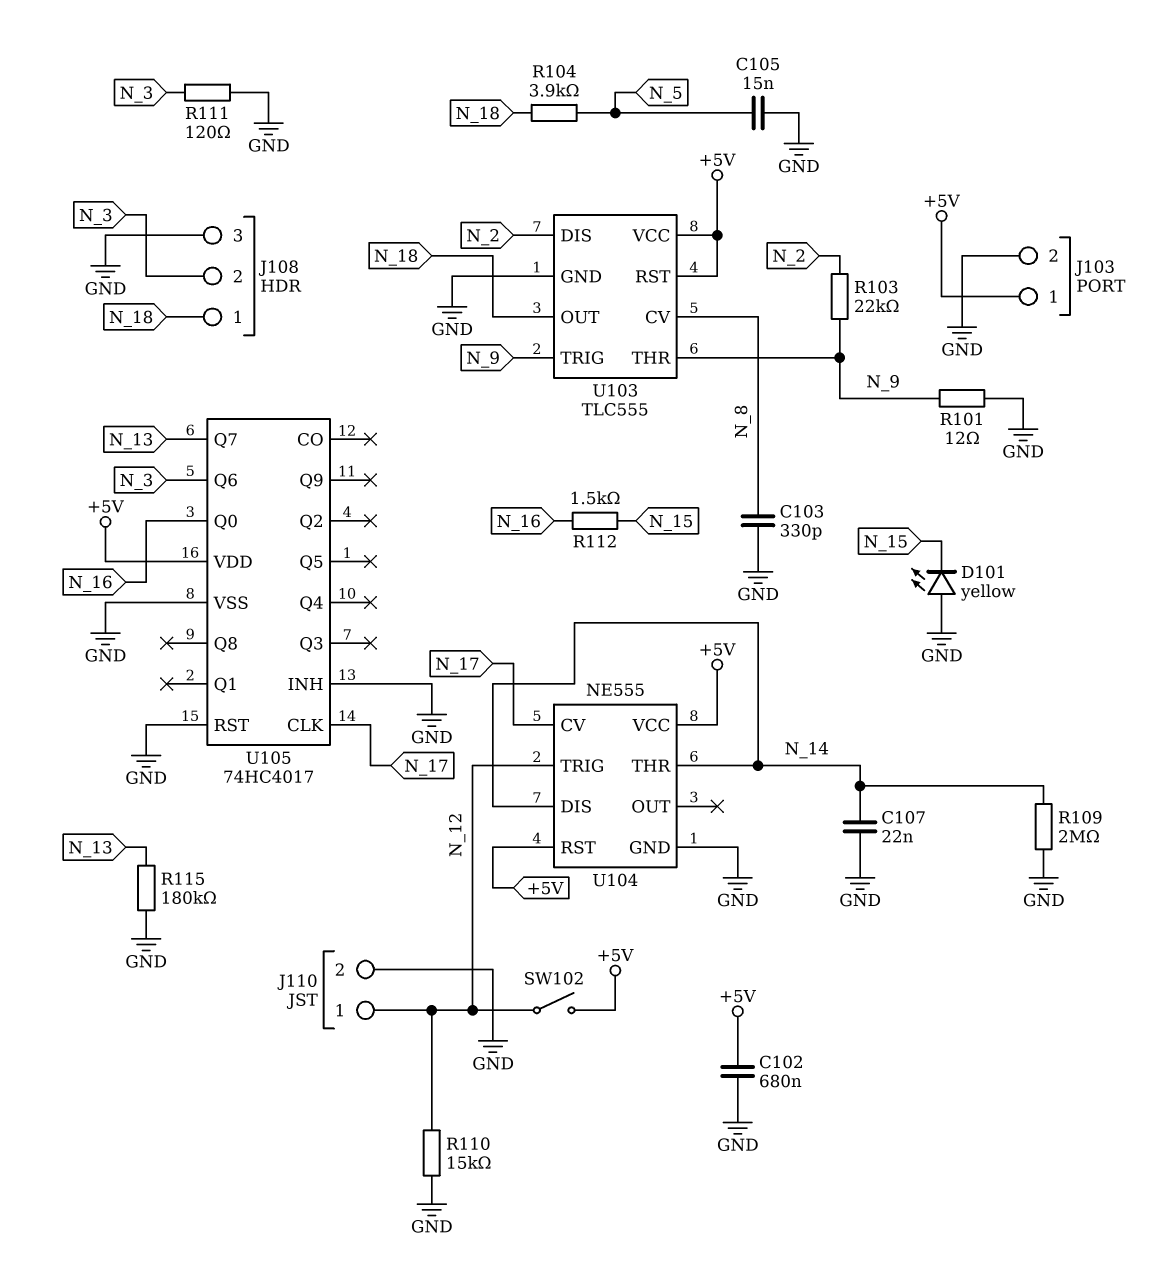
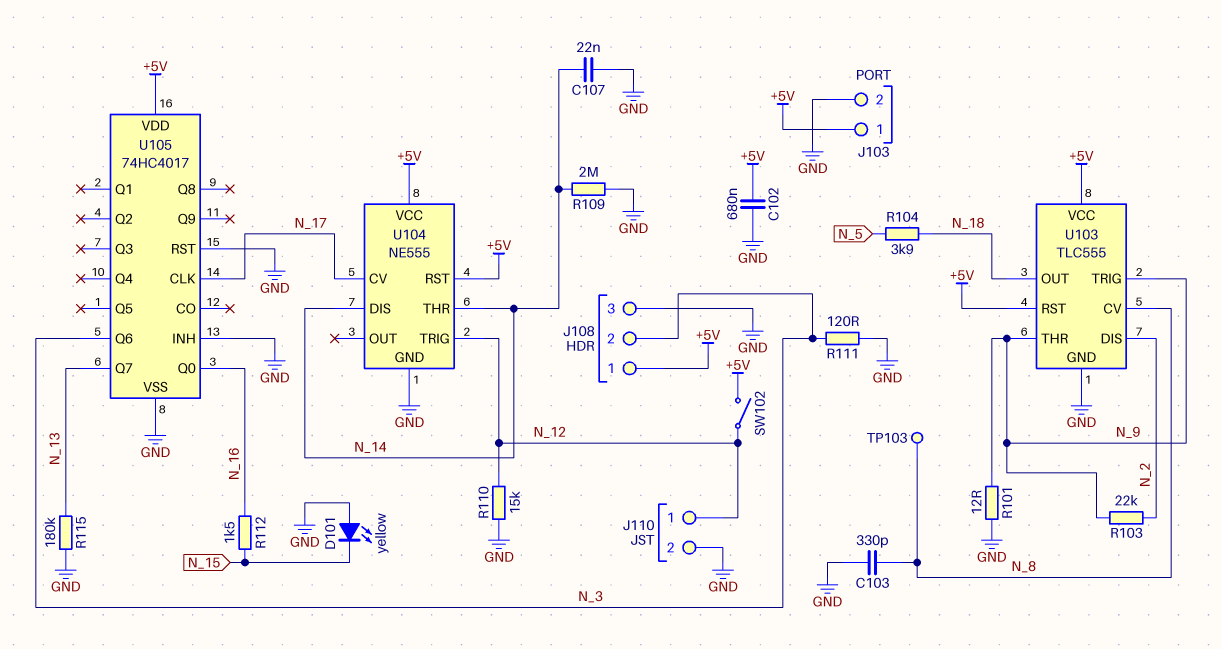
C105: 15nF (GND, N_5) -> none
J108 pin 1: N_18 -> +5V
TP103: none -> test point (N_8)

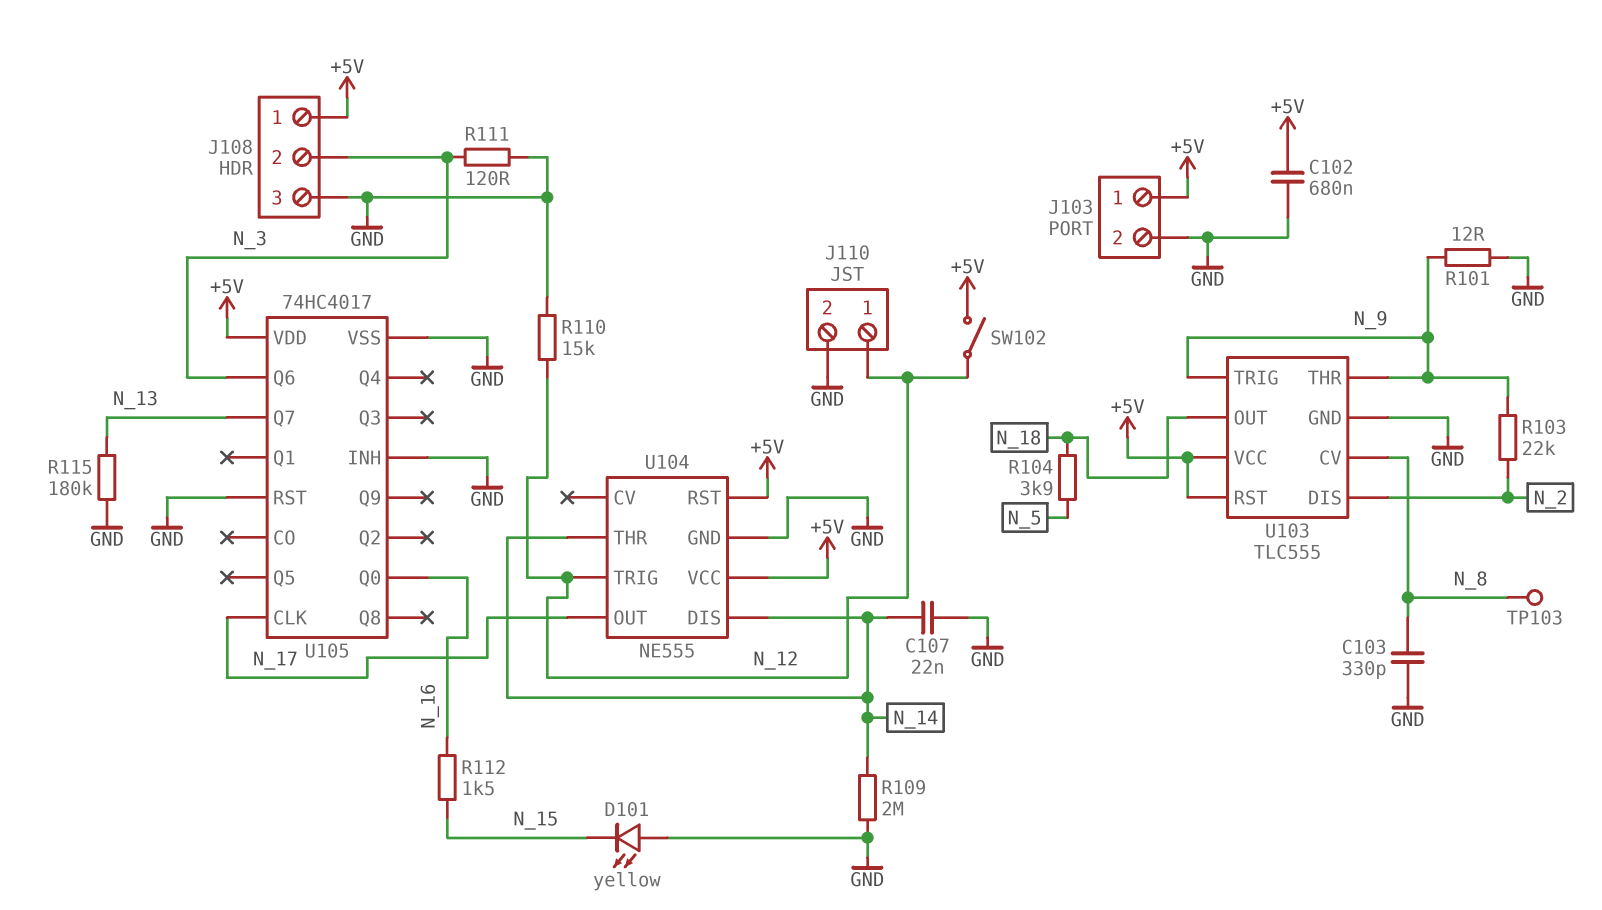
U104 pin CV: N_17 -> none
U104 pin OUT: none -> N_17

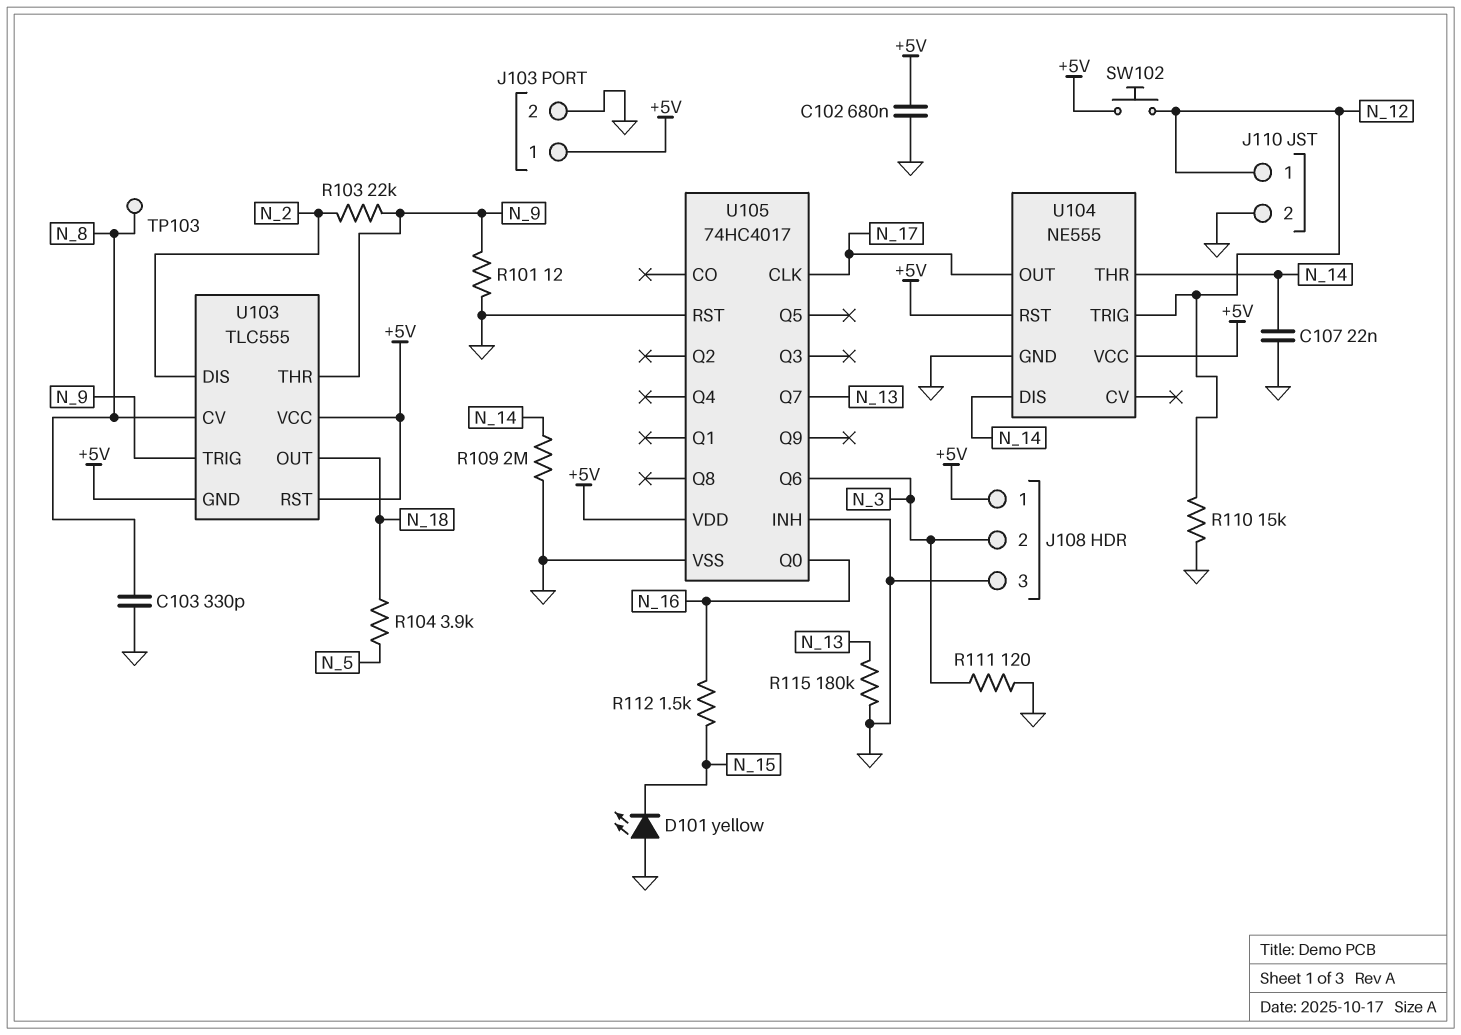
SW102: switch (+5V, N_12) -> button (+5V, N_12)
U103 pin GND: GND -> +5V

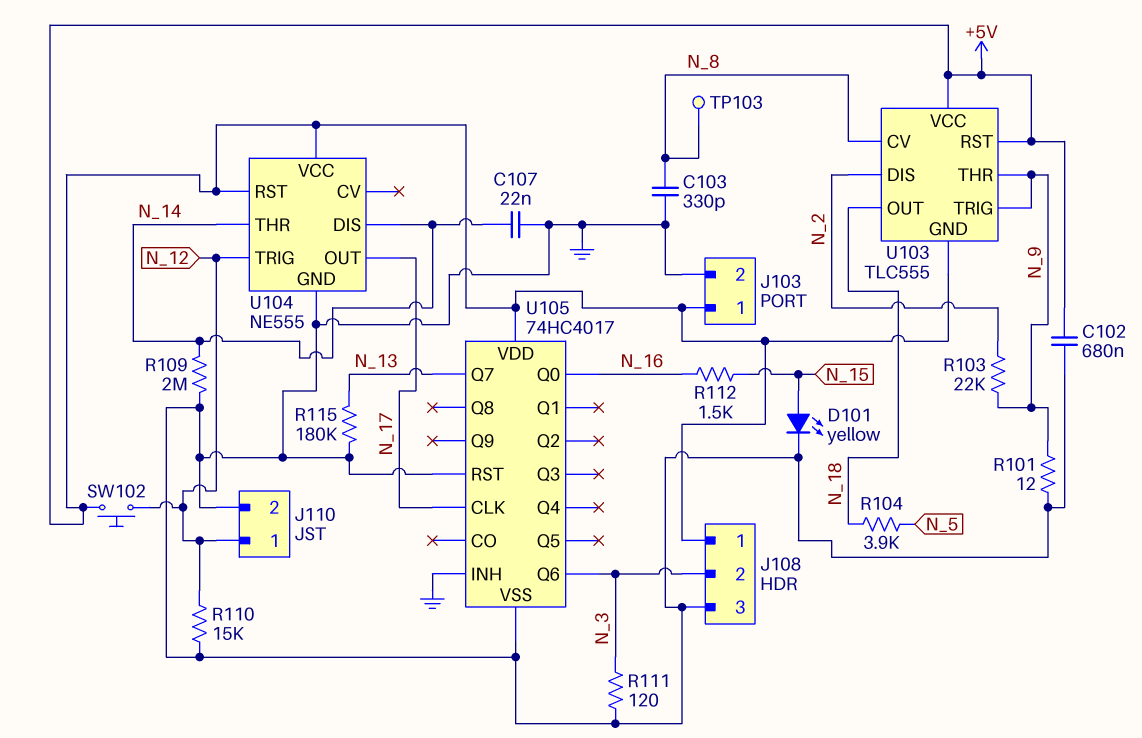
D101: LED yellow (A GND, K N_15) -> LED yellow (A N_15, K GND)

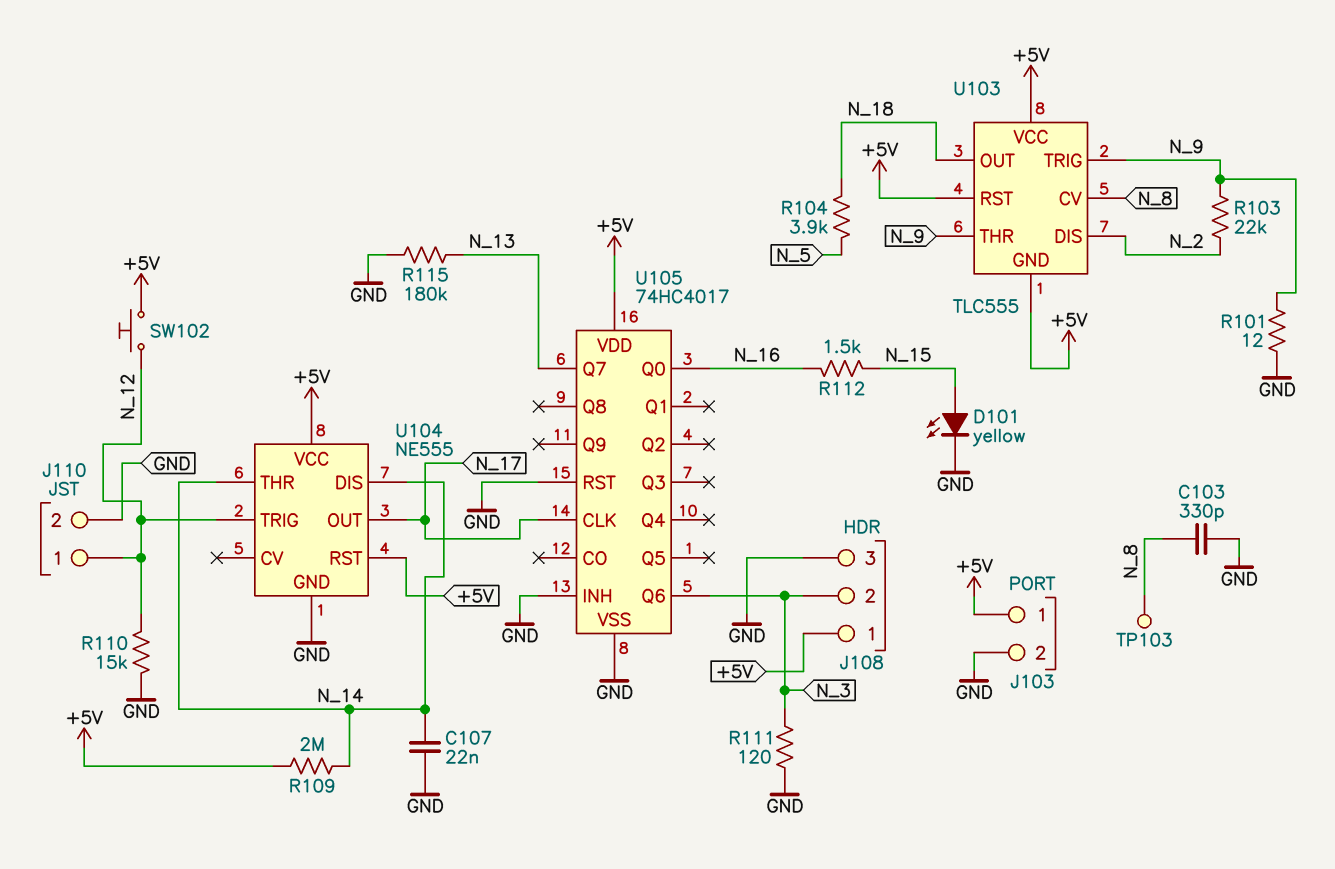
C102: 680nF (+5V, GND) -> none
R109: 2M (GND, N_14) -> 2M (+5V, N_14)

